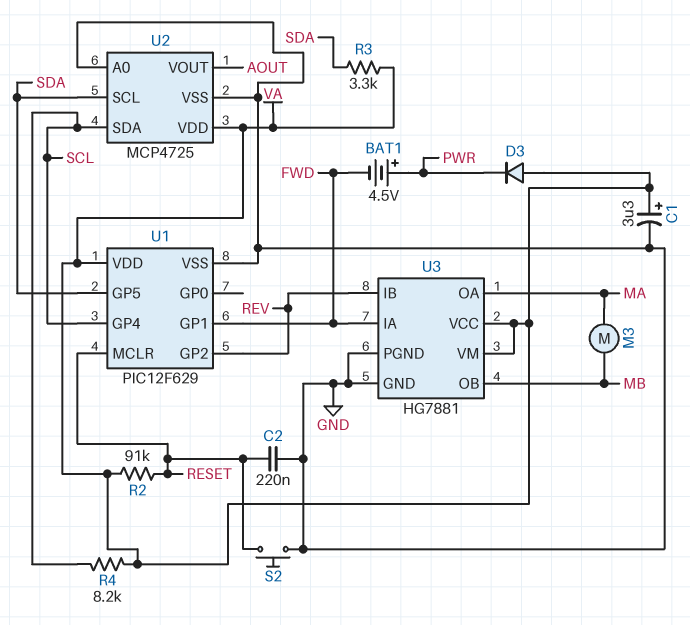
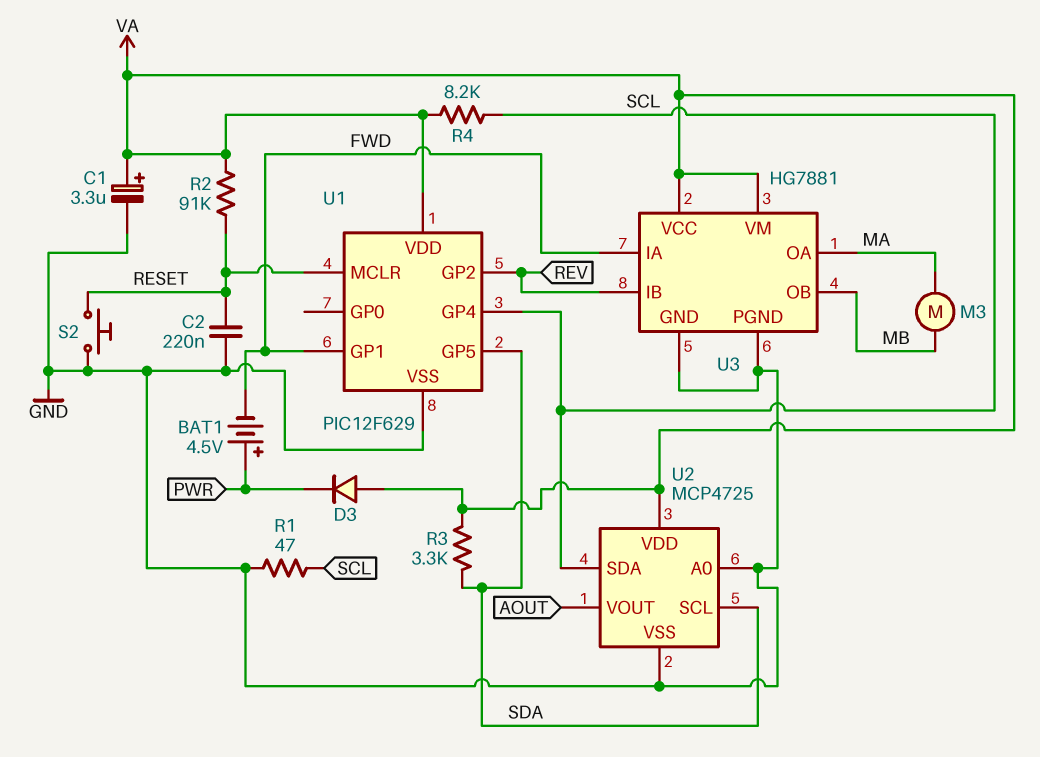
R1: none -> 47 (GND, SCL)

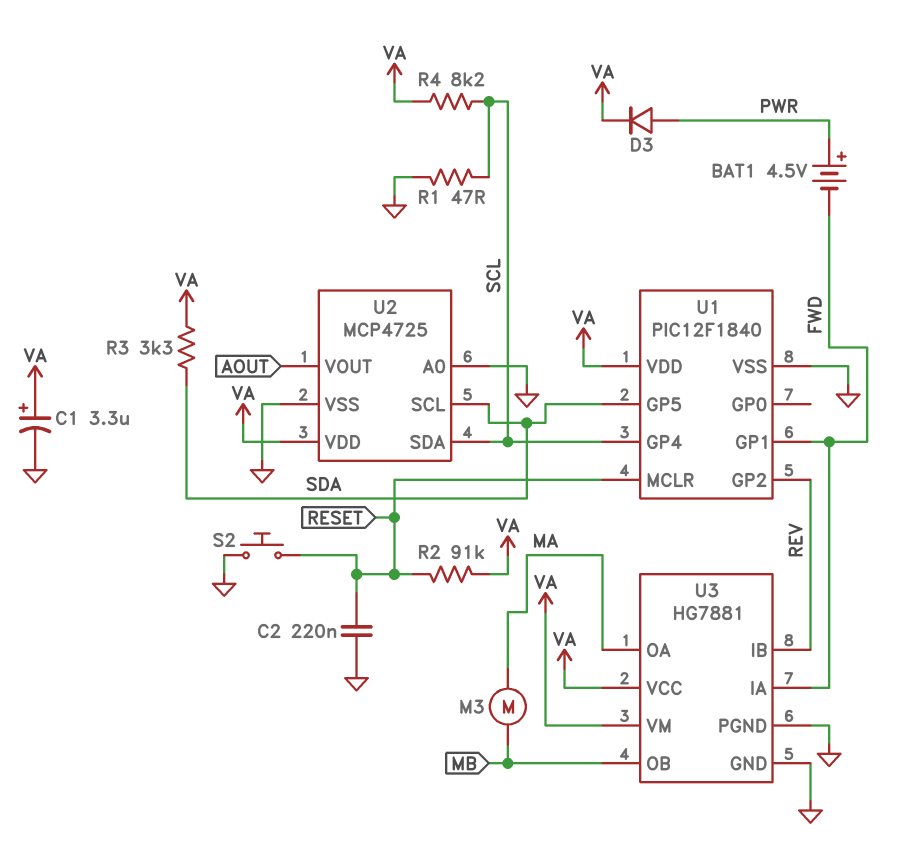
D3: diode (A VA, K PWR) -> diode (A PWR, K VA)
U1: PIC12F629 -> PIC12F1840

